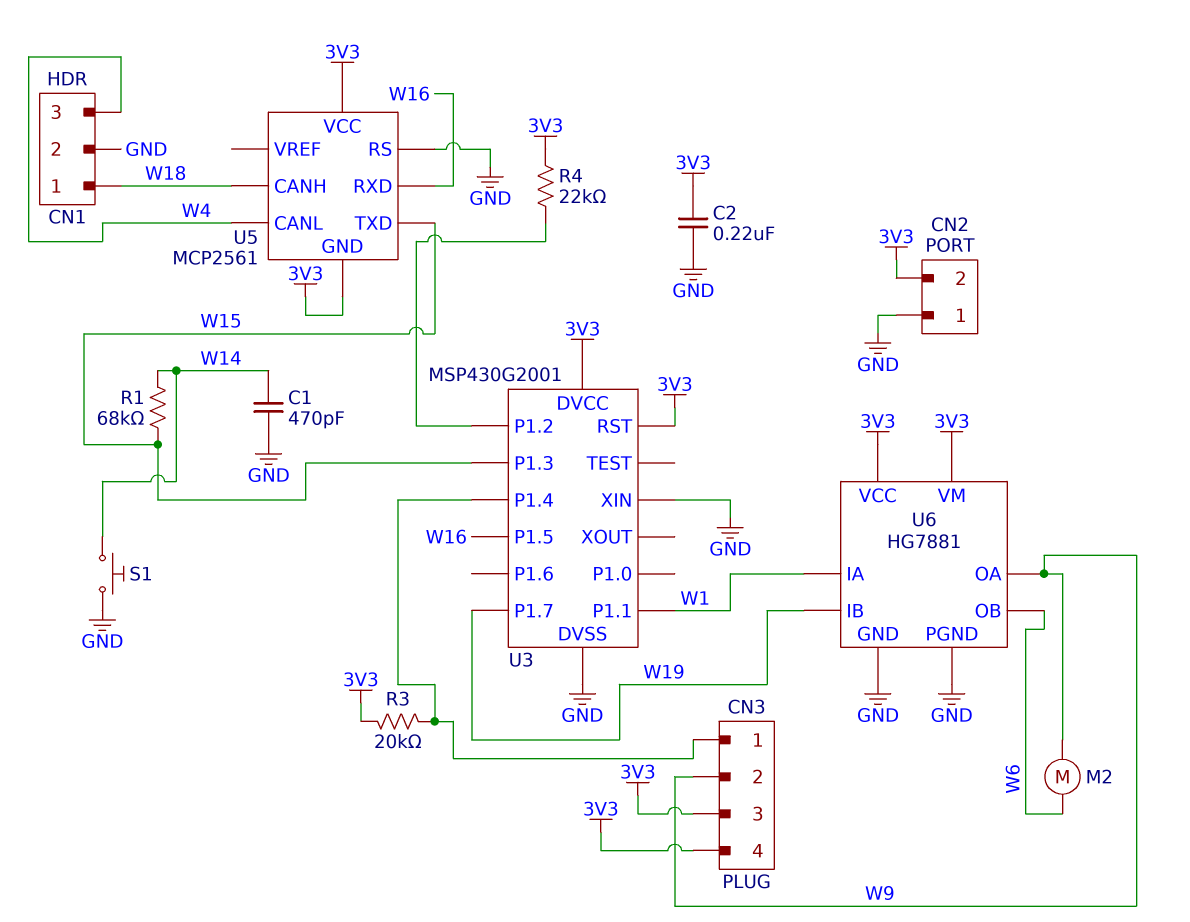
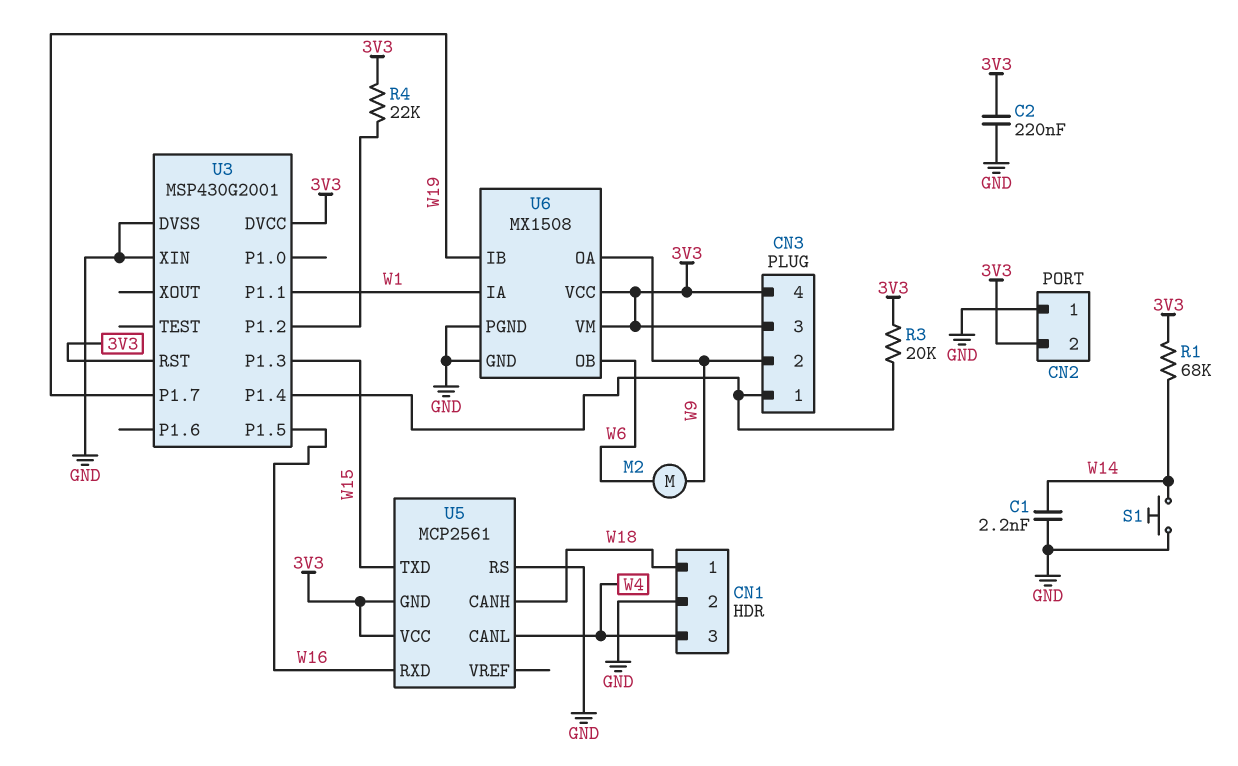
C1: 470pF (GND, W14) -> 2.2nF (GND, W14)
R1: 68k (W14, W15) -> 68k (3V3, W14)
U6: HG7881 -> MX1508

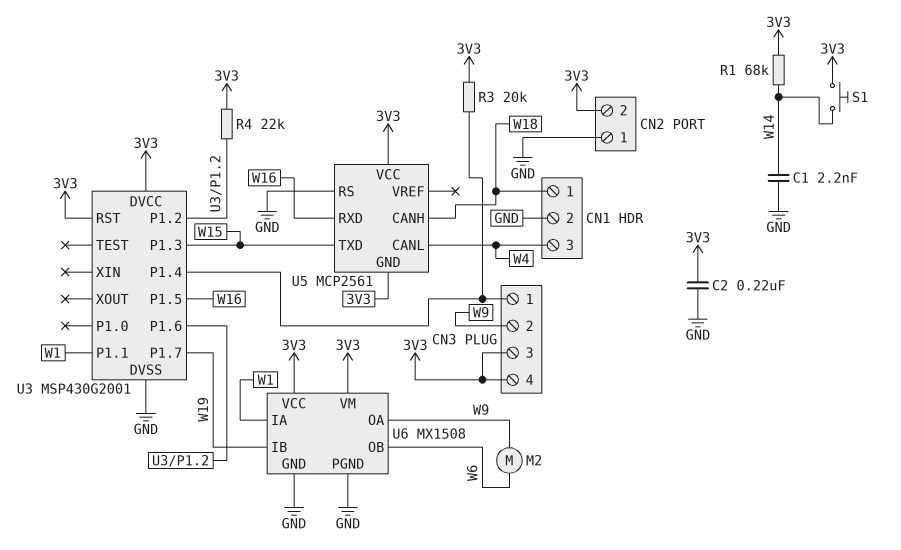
S1: button (GND, W14) -> button (3V3, W14)
U3 pin P1.6: none -> U3/P1.2
U3 pin XIN: GND -> none

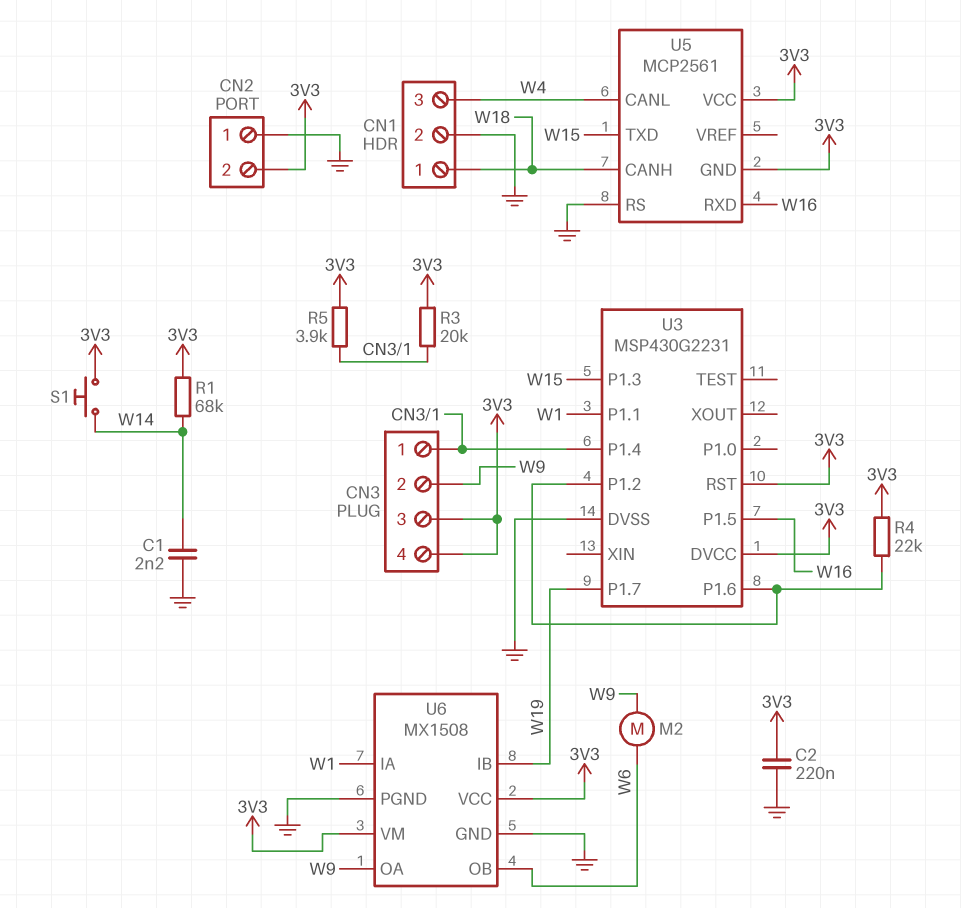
R5: none -> 3.9k (3V3, CN3/1)
U3: MSP430G2001 -> MSP430G2231

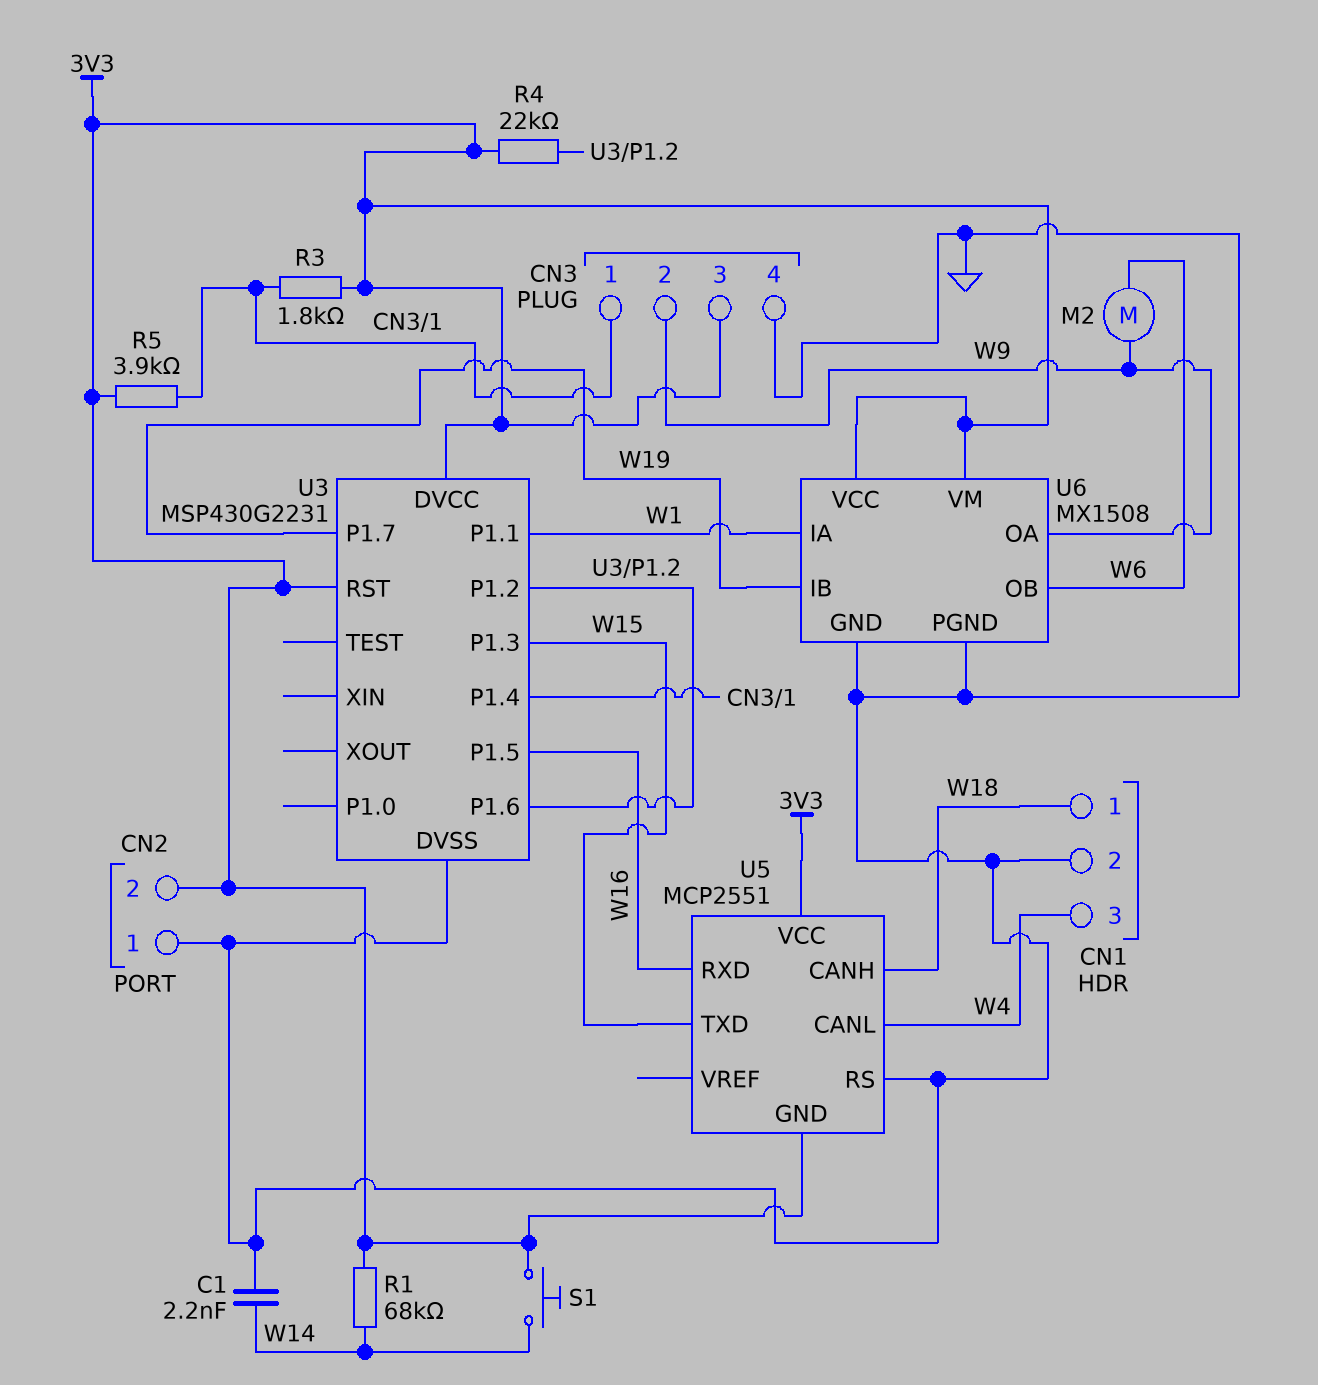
C2: 220nF (3V3, GND) -> none
CN3 pin 4: 3V3 -> GND
R3: 20k (3V3, CN3/1) -> 1.8k (3V3, CN3/1)
U5: MCP2561 -> MCP2551

